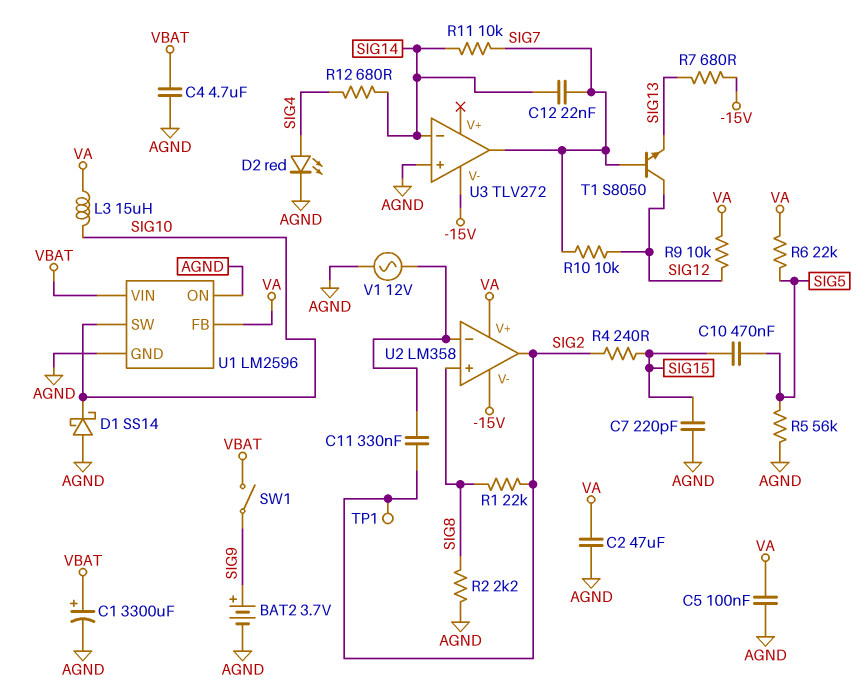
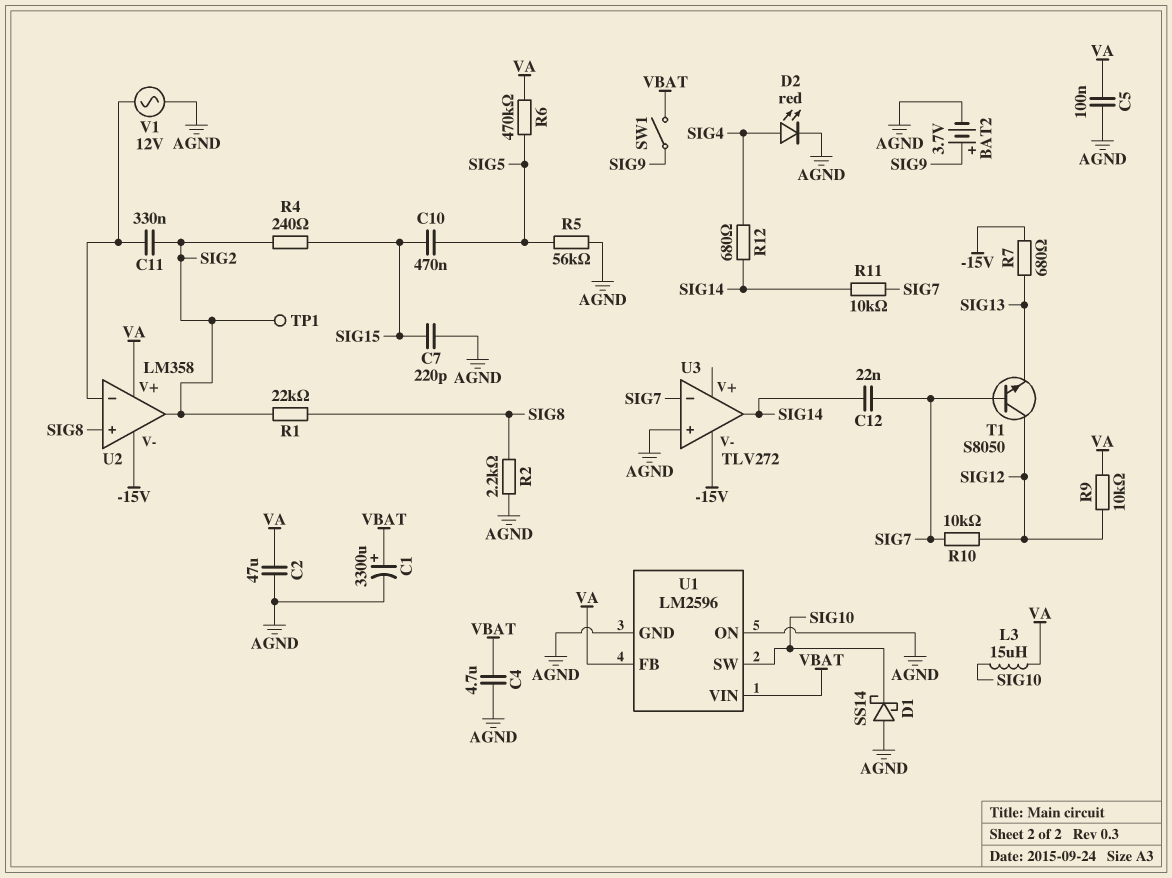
R6: 22k (SIG5, VA) -> 470k (SIG5, VA)
U3 pin in-: SIG14 -> SIG7
U3 pin out: SIG7 -> SIG14

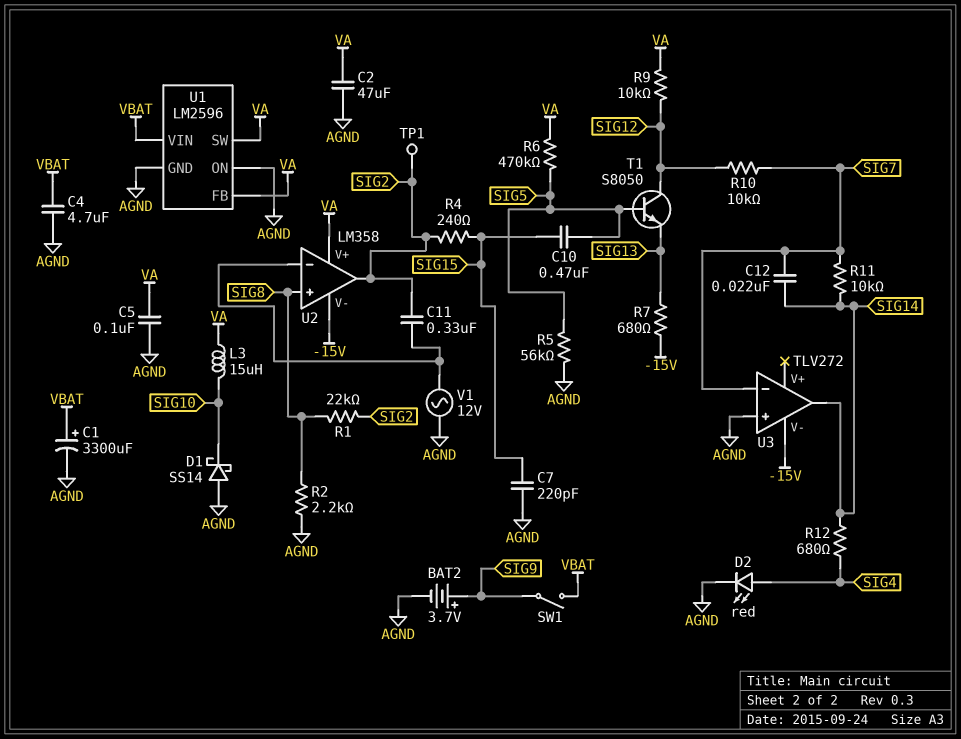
T1: NPN S8050 (B SIG7, C SIG12, E SIG13) -> NPN S8050 (B SIG5, C SIG12, E SIG13)
U1 pin SW: SIG10 -> VA

